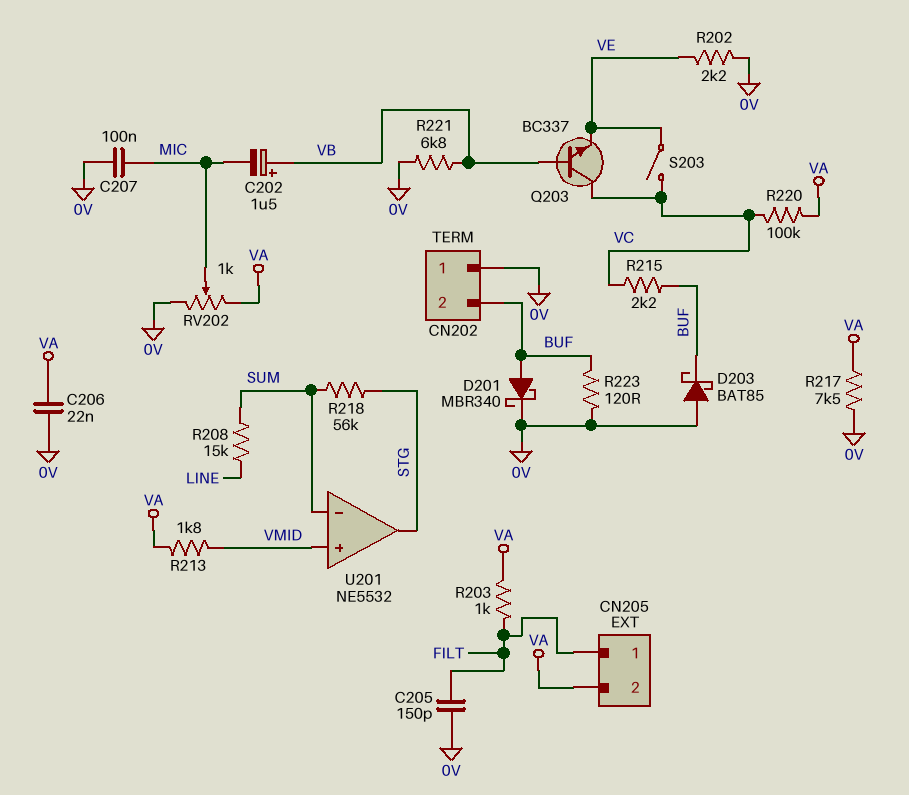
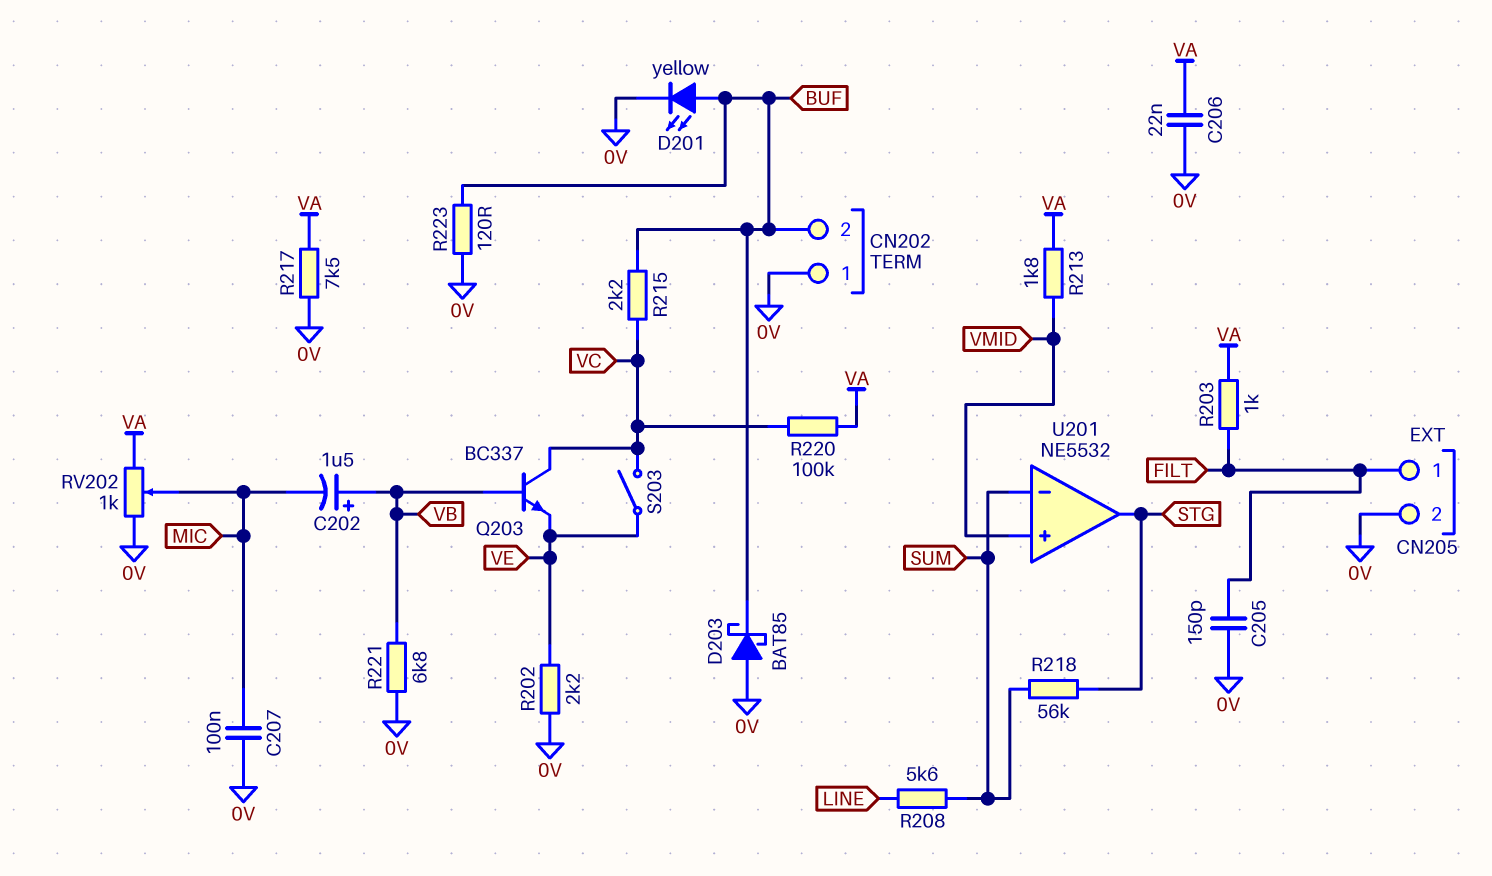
CN205 pin 2: VA -> 0V
D201: schottky MBR340 (A BUF, K 0V) -> LED yellow (A BUF, K 0V)
R208: 15k (LINE, SUM) -> 5.6k (LINE, SUM)

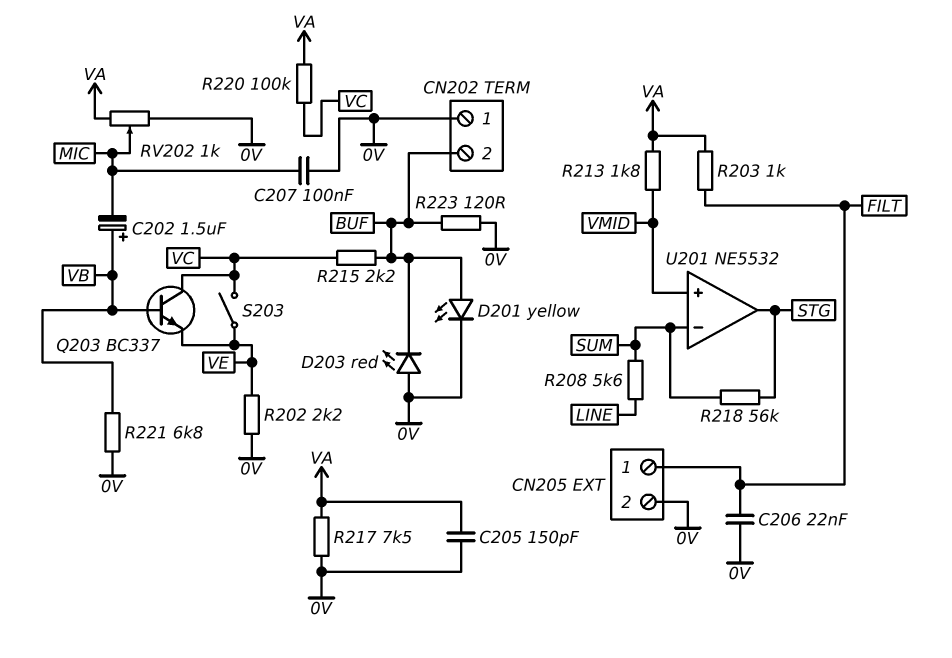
C205: 150pF (0V, FILT) -> 150pF (0V, VA)
C206: 22nF (0V, VA) -> 22nF (0V, FILT)
D203: schottky BAT85 (A 0V, K BUF) -> LED red (A 0V, K BUF)

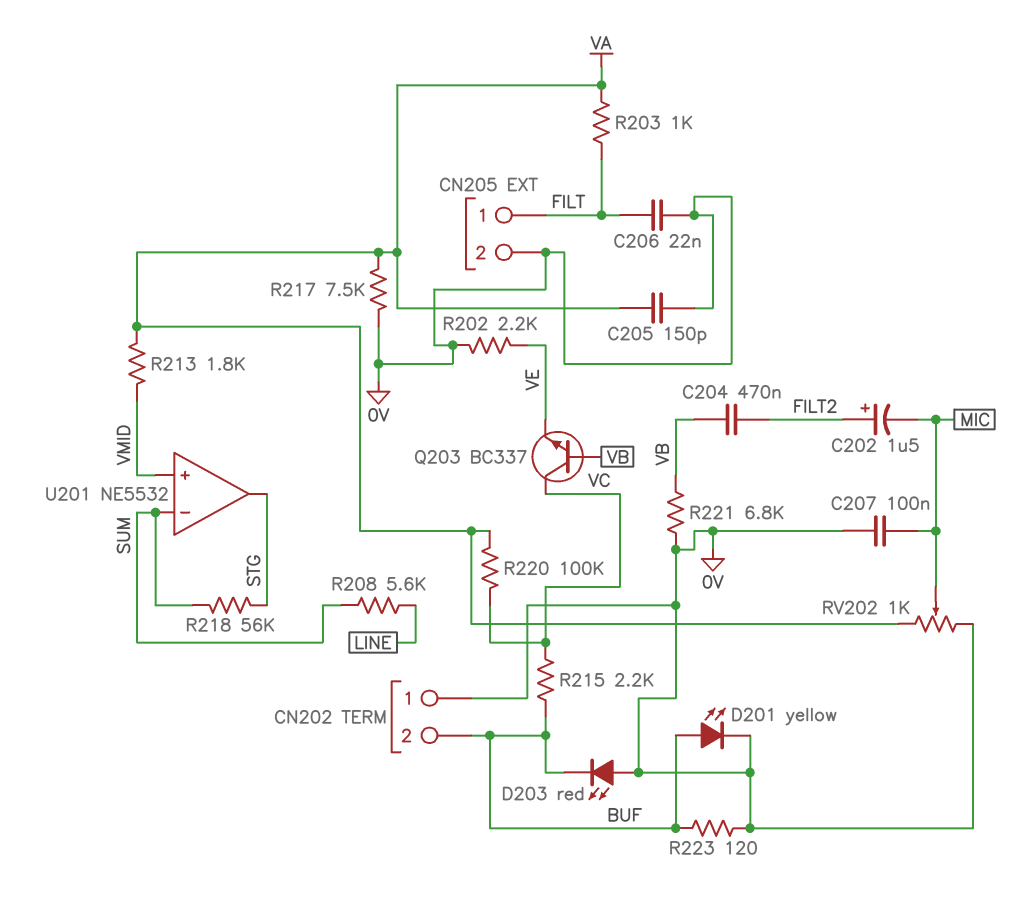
C202: 1.5uF (plus VB, minus MIC) -> 1.5uF (plus FILT2, minus MIC)
C204: none -> 470nF (FILT2, VB)
S203: switch (VC, VE) -> none

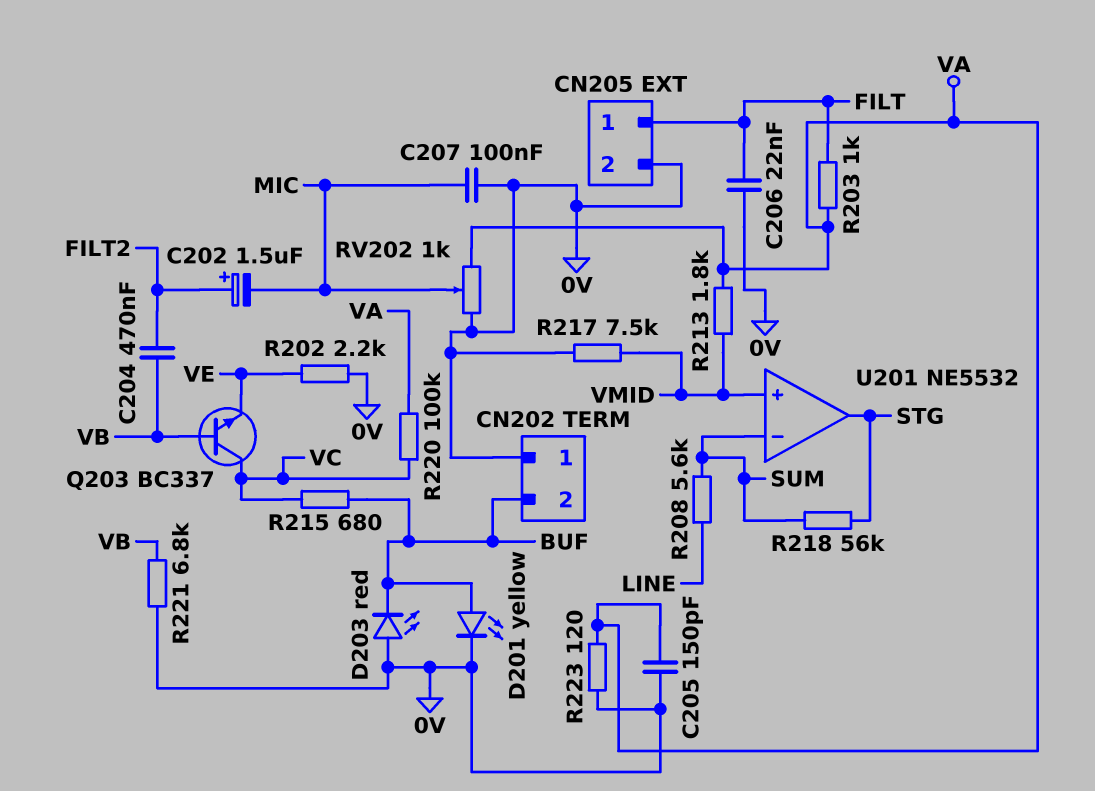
R215: 2.2k (BUF, VC) -> 680 (BUF, VC)
R217: 7.5k (0V, VA) -> 7.5k (0V, VMID)
R223: 120 (0V, BUF) -> 120 (0V, VA)

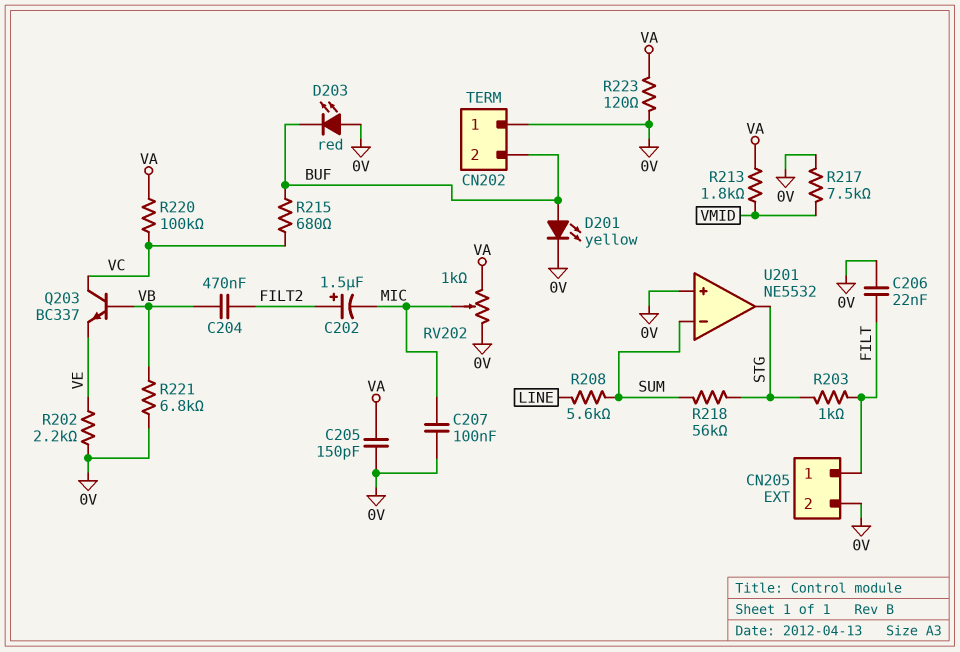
R203: 1k (FILT, VA) -> 1k (FILT, STG)
U201 pin in+: VMID -> 0V

